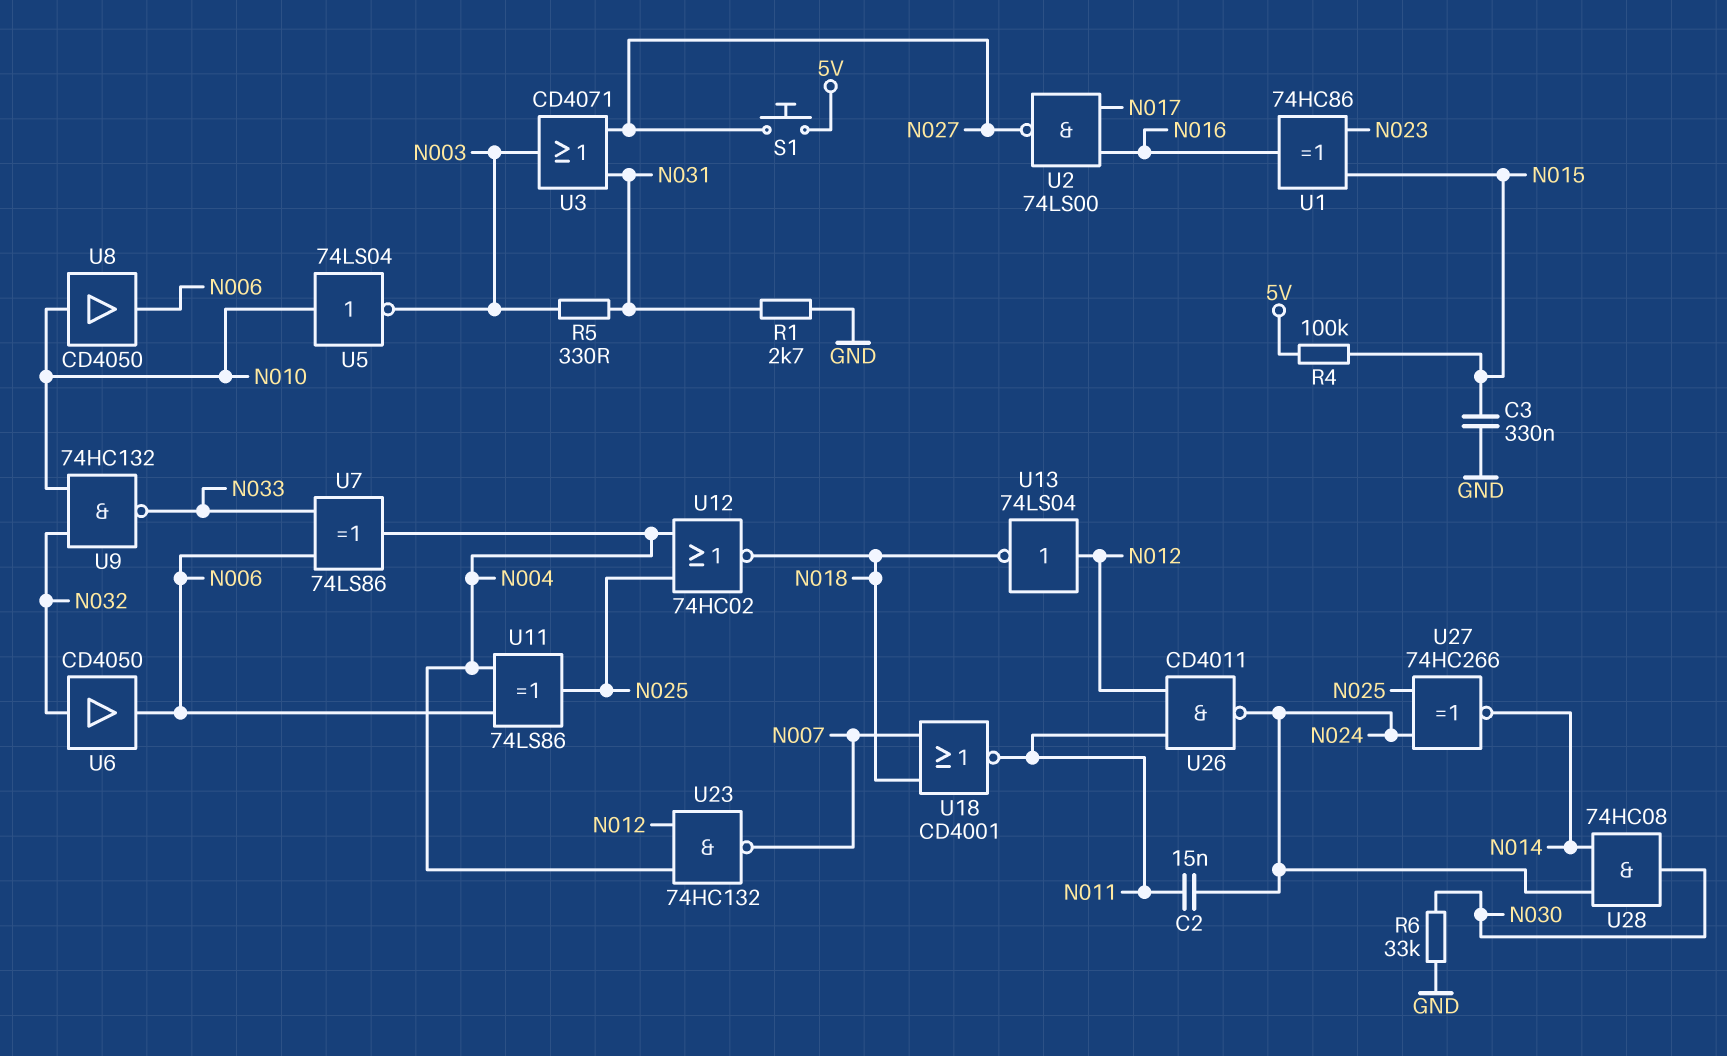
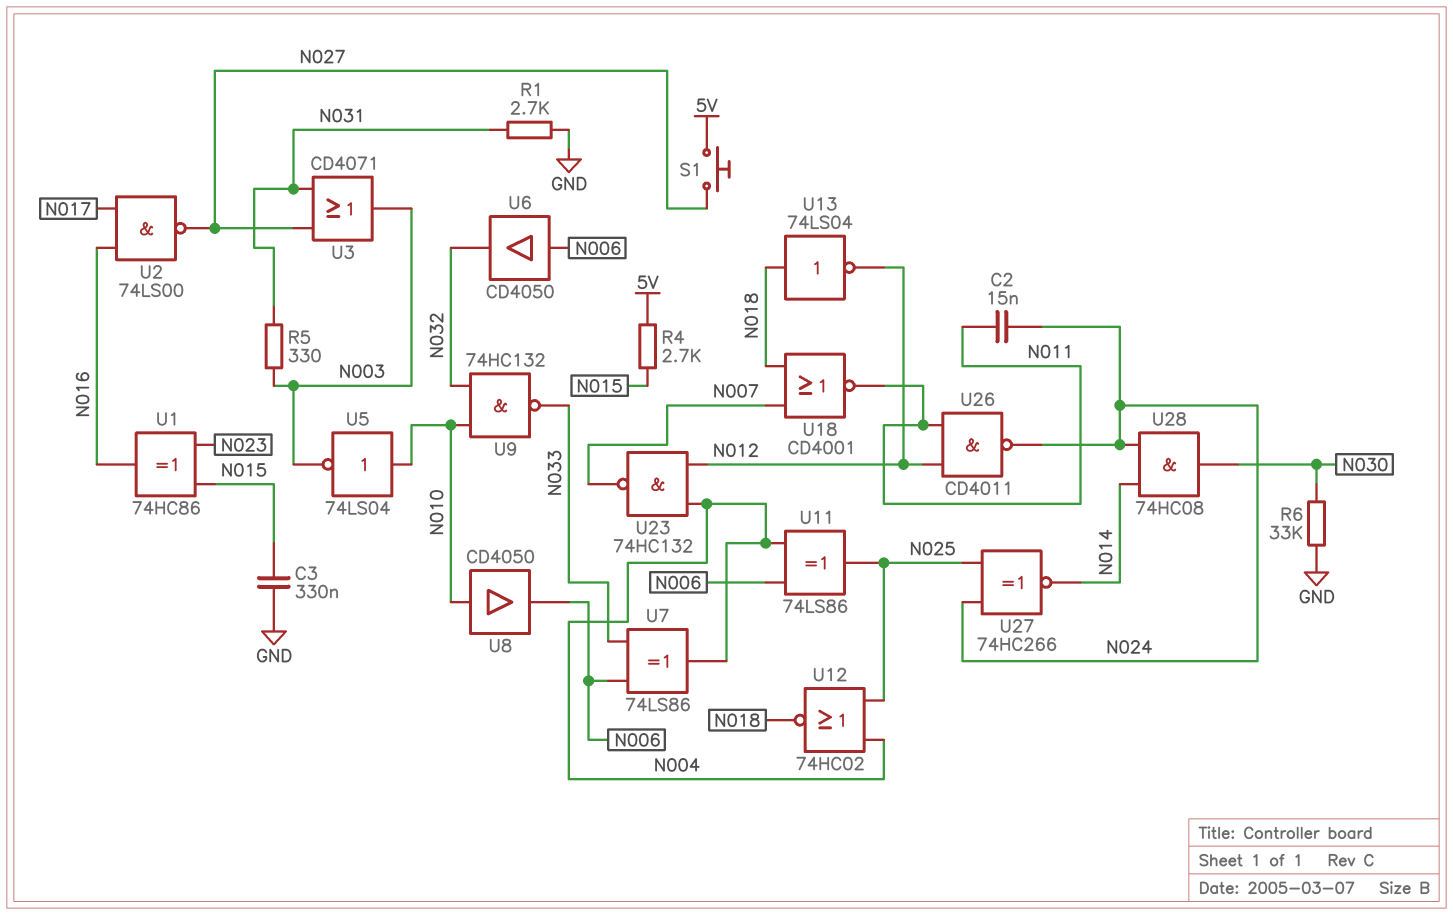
R4: 100k (5V, N015) -> 2.7k (5V, N015)
U6: buffer CD4050 (in N032, out N006) -> buffer CD4050 (in N006, out N032)
U13: NOT 74LS04 (in N012, out N018) -> NOT 74LS04 (in N018, out N012)

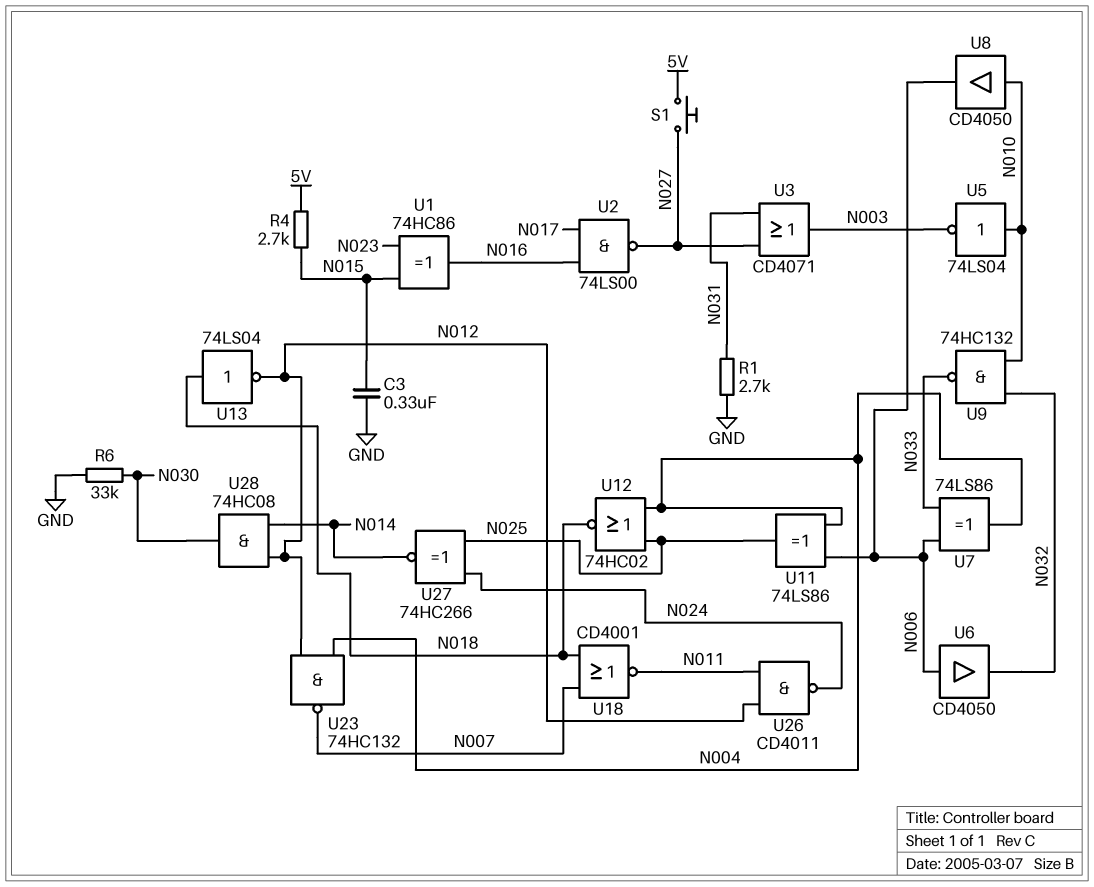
C2: 15nF (N011, N024) -> none
R5: 330 (N003, N031) -> none
U28: AND 74HC08 (in N014, in N024, out N030) -> AND 74HC08 (in N012, in N014, out N030)

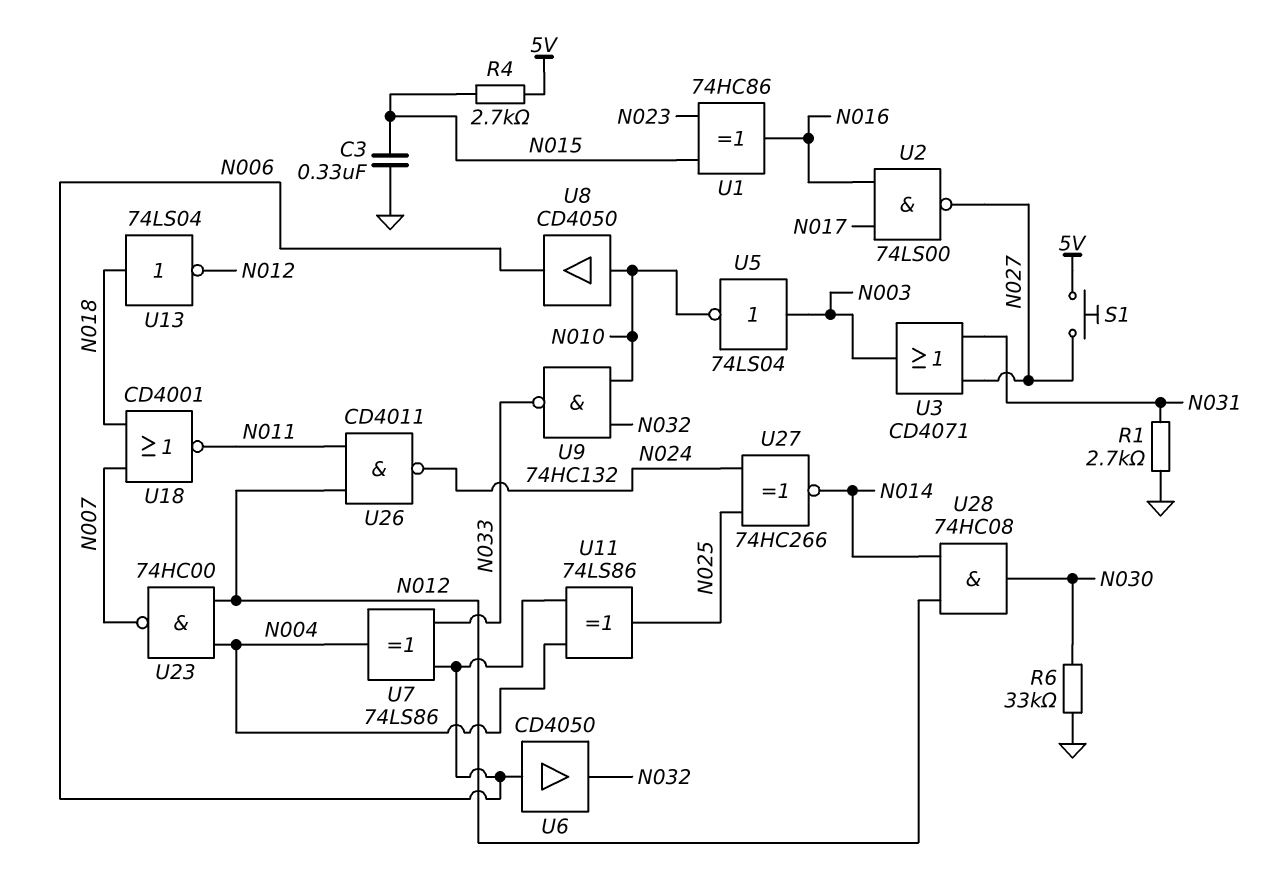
U5: NOT 74LS04 (in N010, out N003) -> NOT 74LS04 (in N003, out N010)
U12: NOR 74HC02 (in N004, in N025, out N018) -> none
U23: NAND 74HC132 (in N004, in N012, out N007) -> NAND 74HC00 (in N004, in N012, out N007)

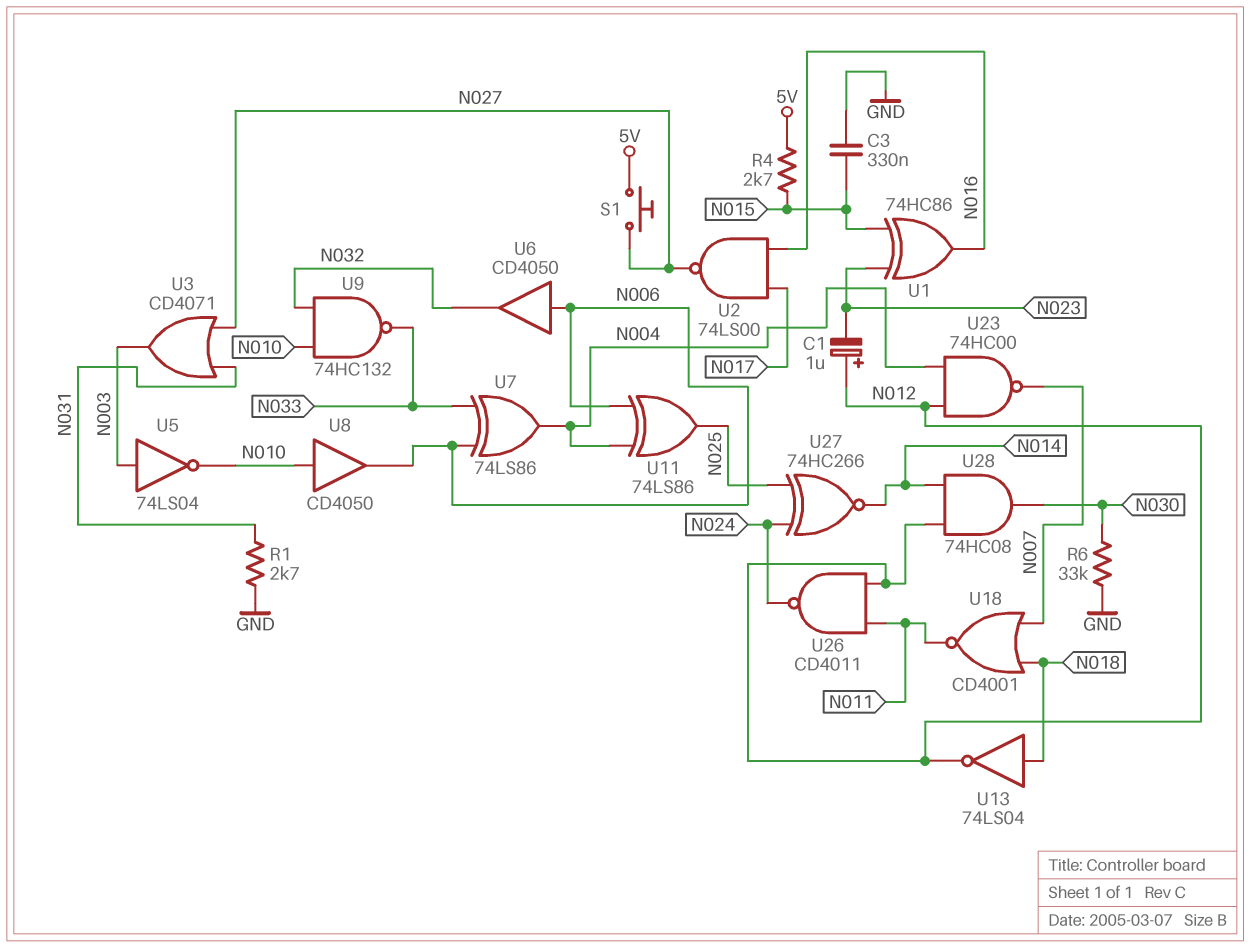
C1: none -> 1uF (plus N012, minus N023)

